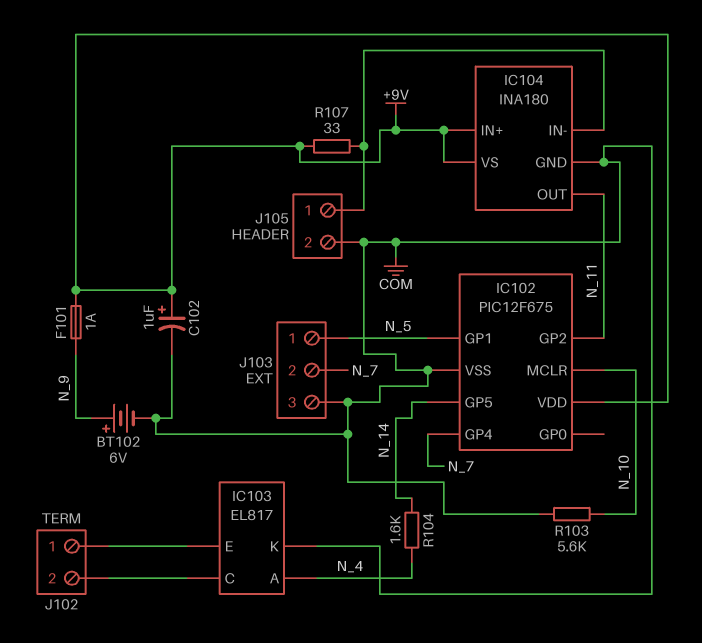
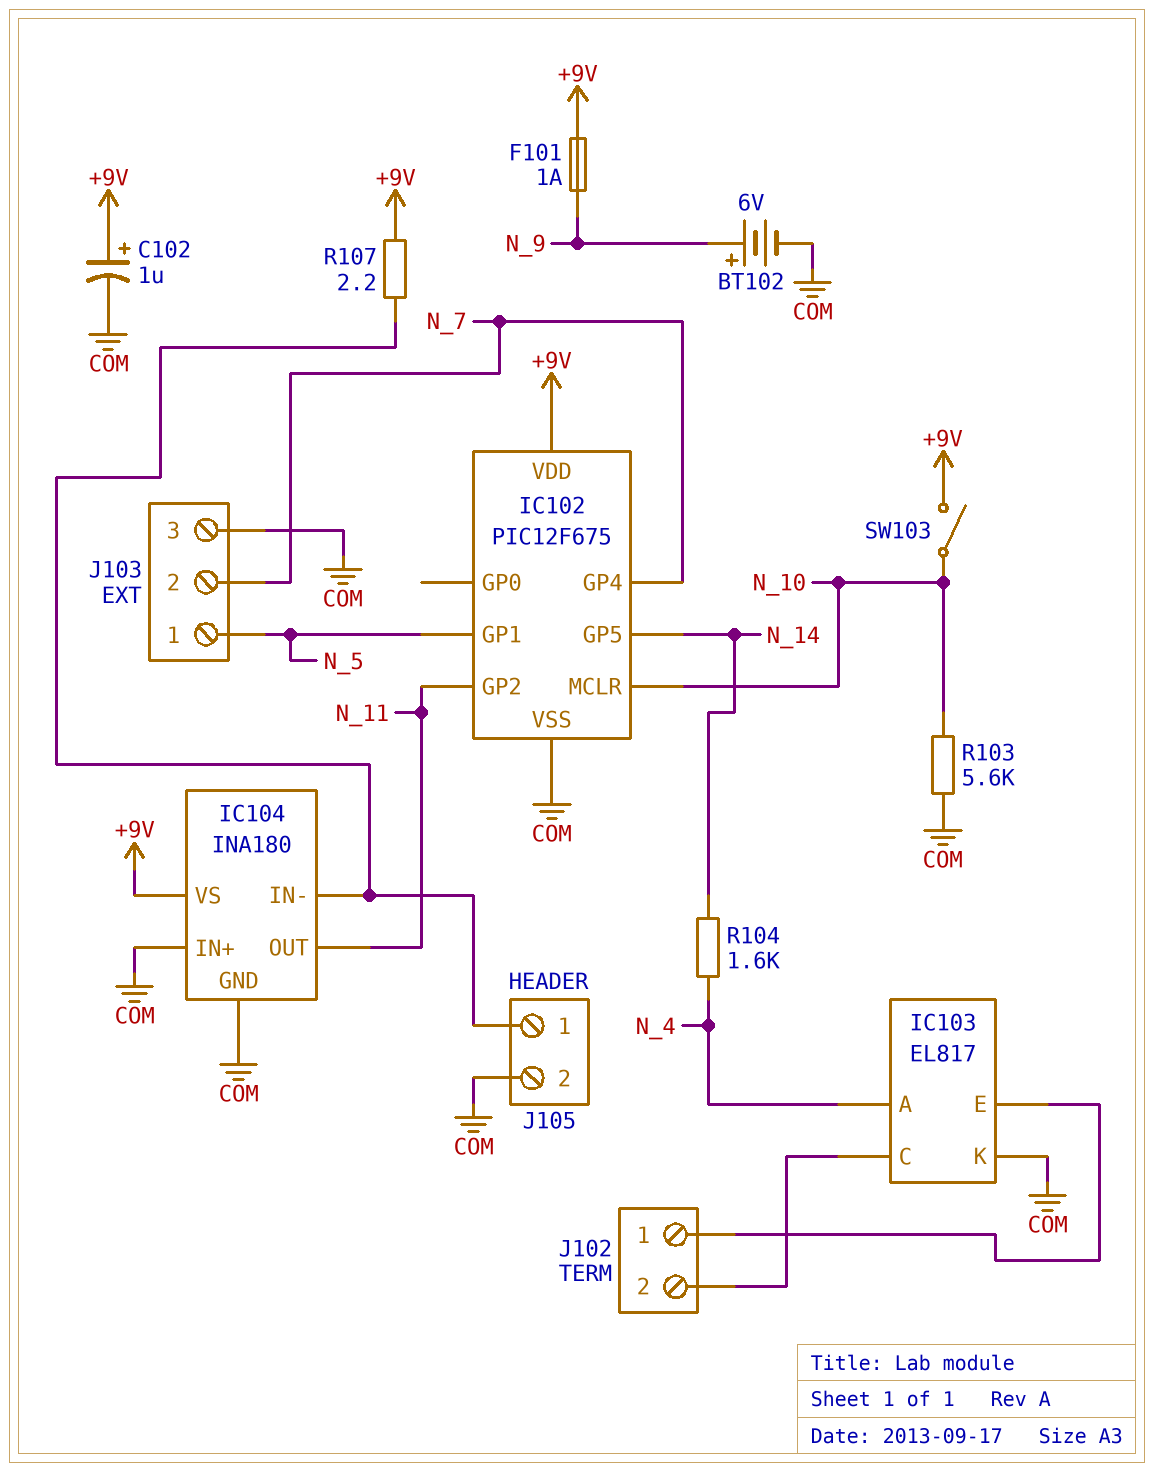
IC104 pin IN+: +9V -> COM
R107: 33 (+9V, IC104/IN-) -> 2.2 (+9V, IC104/IN-)
SW103: none -> switch (+9V, N_10)

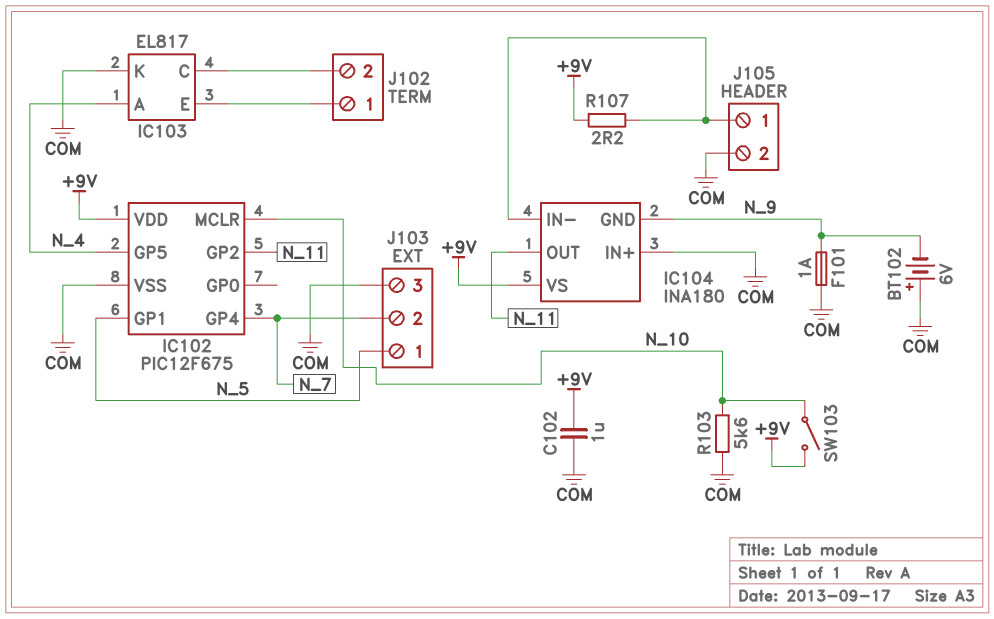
BT102: 6V (plus N_9, minus COM) -> 6V (plus COM, minus N_9)
C102: 1uF (plus +9V, minus COM) -> 1uF (+9V, COM)
F101: 1A (+9V, N_9) -> 1A (COM, N_9)
IC102 pin GP5: N_14 -> N_4
IC104 pin GND: COM -> N_9
R104: 1.6k (N_4, N_14) -> none

